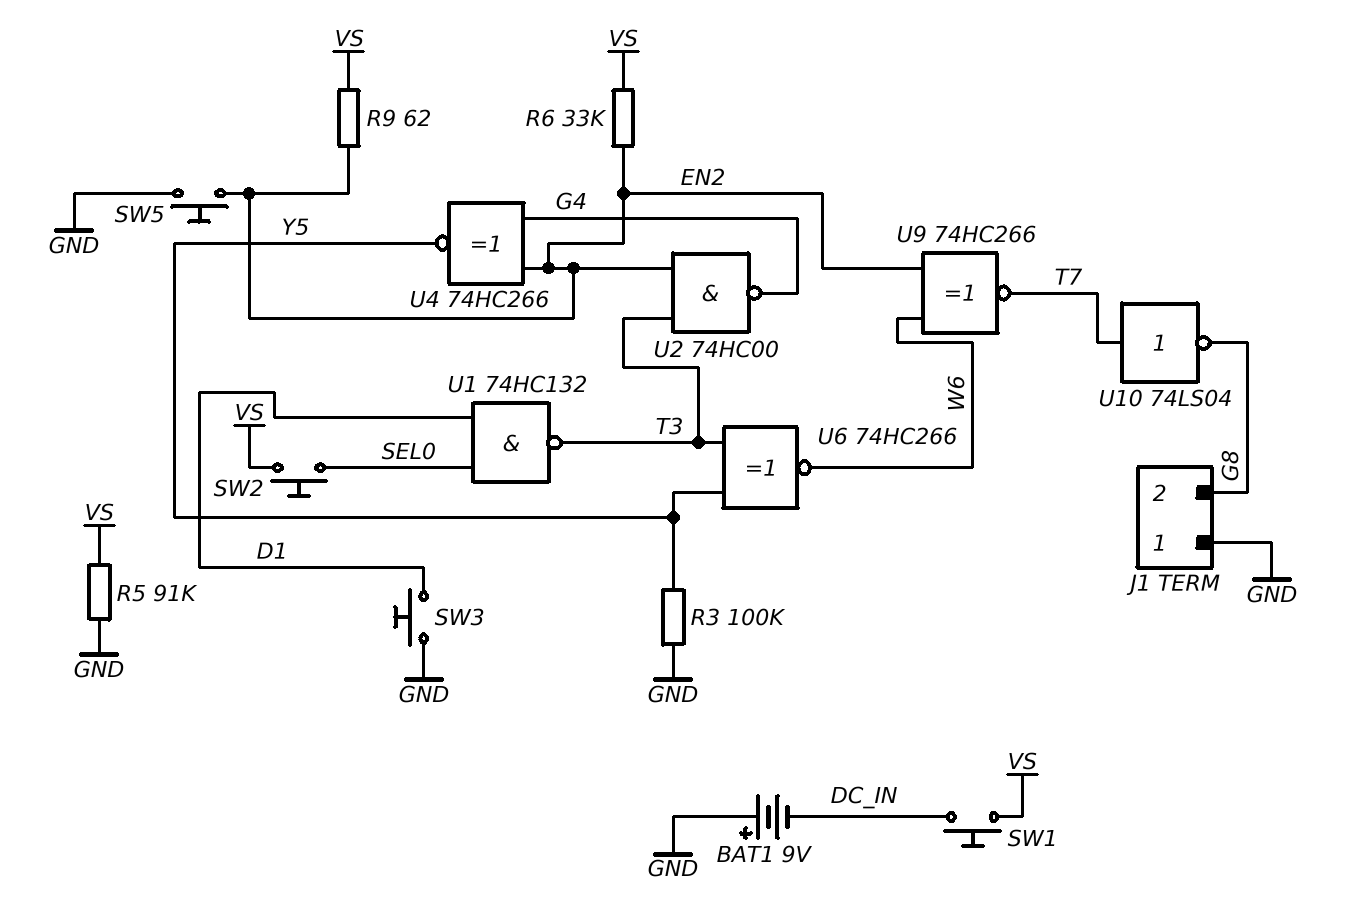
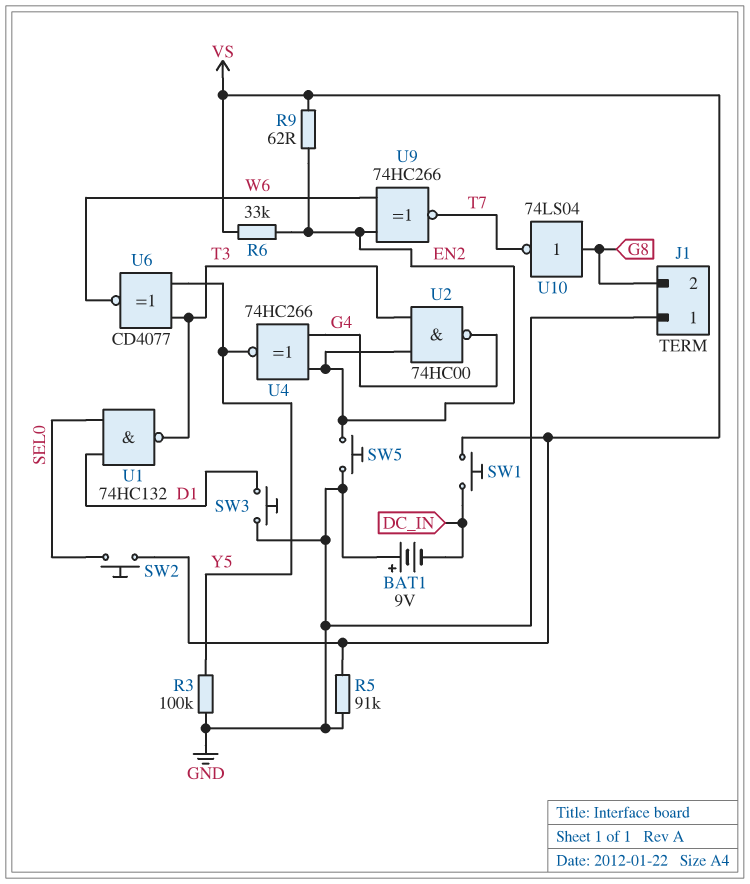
U6: XNOR 74HC266 (in T3, in Y5, out W6) -> XNOR CD4077 (in T3, in Y5, out W6)
U10: NOT 74LS04 (in T7, out G8) -> NOT 74LS04 (in G8, out T7)

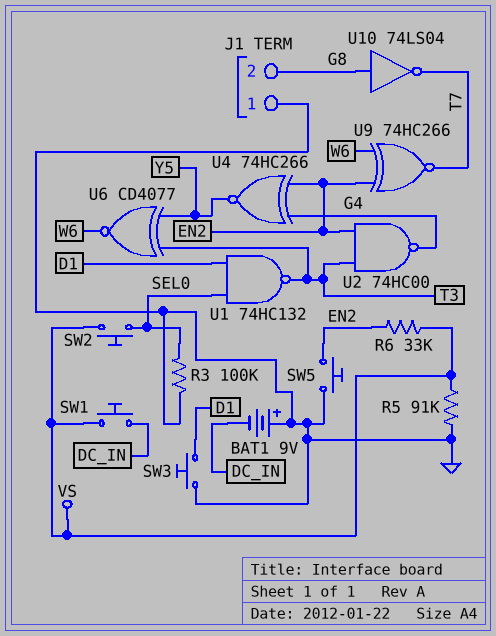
R3: 100k (GND, Y5) -> 100k (GND, SEL0)
R9: 62 (EN2, VS) -> none

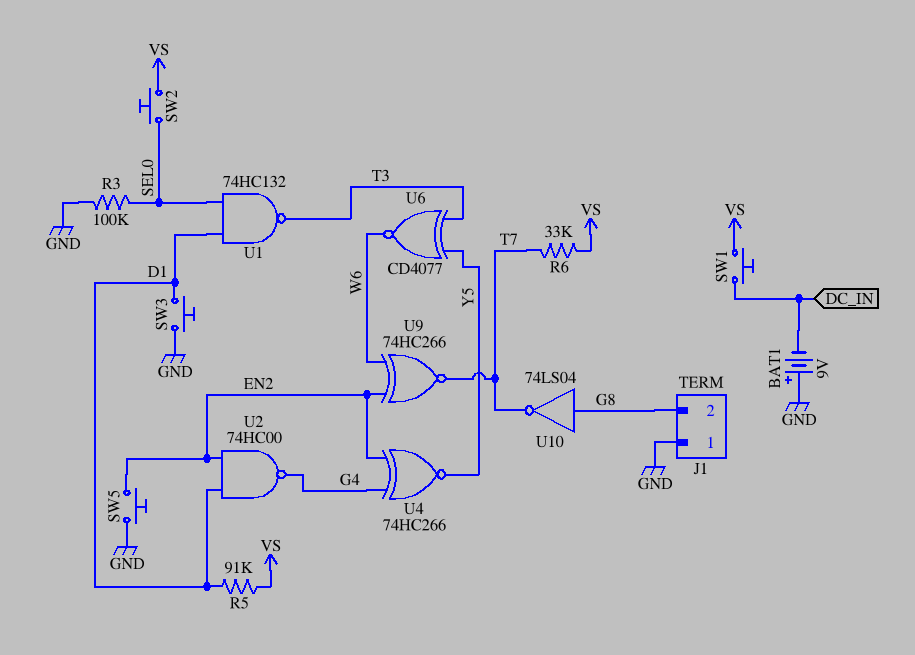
R5: 91k (GND, VS) -> 91k (D1, VS)
R6: 33k (EN2, VS) -> 33k (T7, VS)
U2: NAND 74HC00 (in EN2, in T3, out G4) -> NAND 74HC00 (in D1, in EN2, out G4)

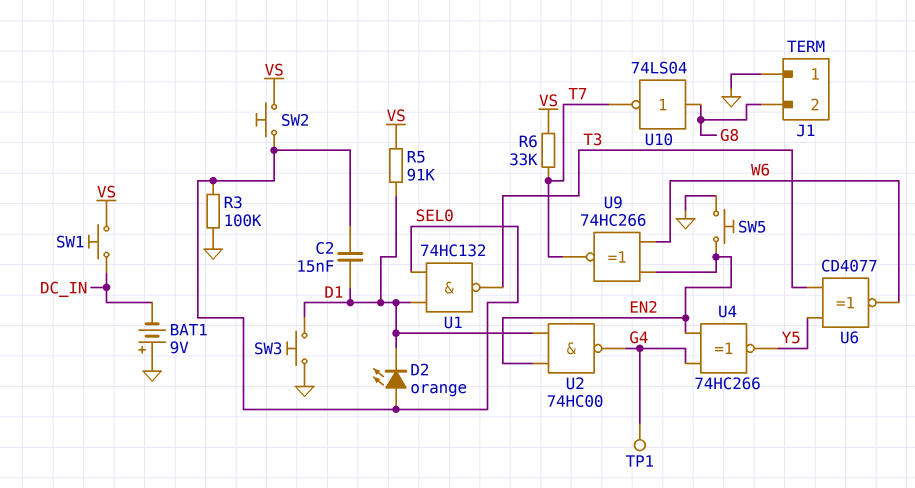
C2: none -> 15nF (D1, SEL0)
D2: none -> LED orange (A SEL0, K D1)
TP1: none -> test point (G4)

